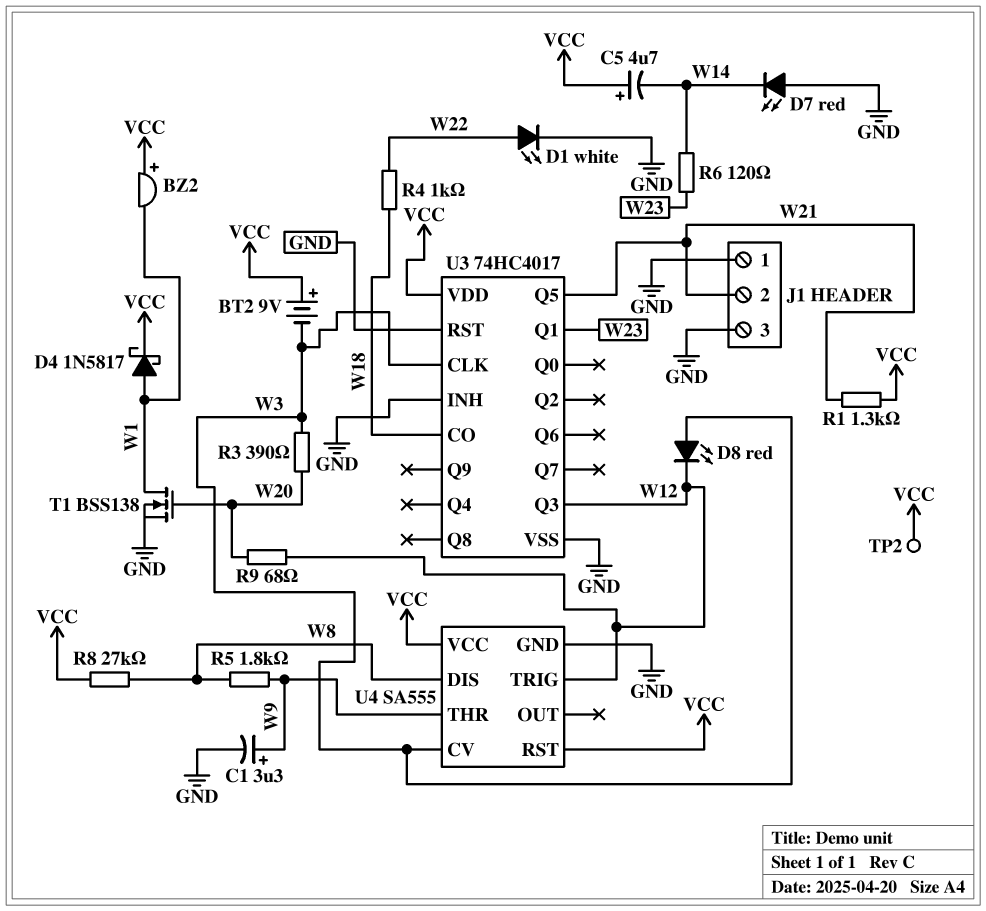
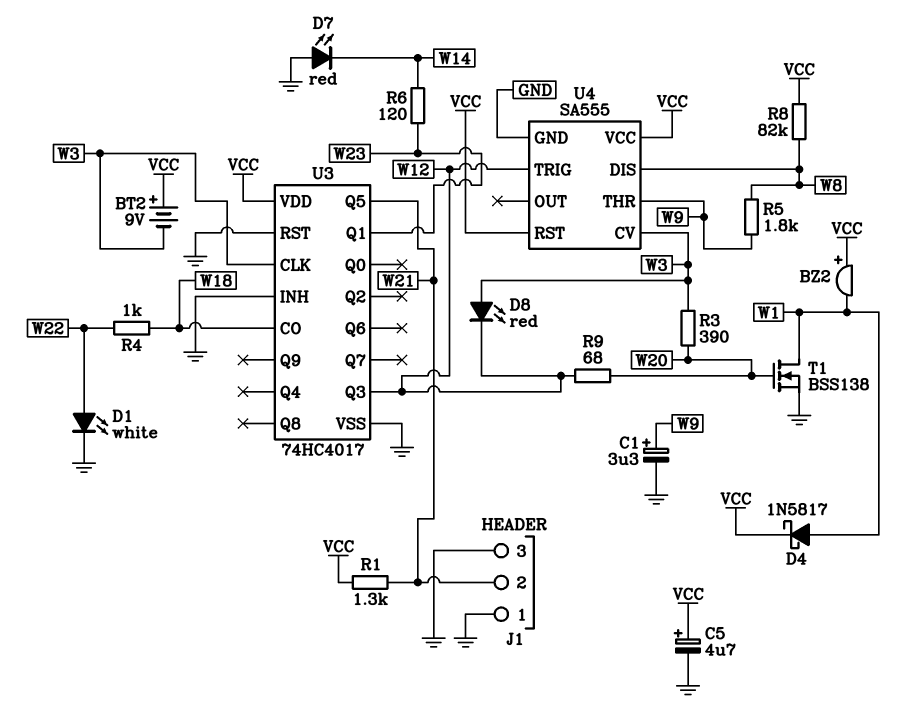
C5: 4.7uF (plus VCC, minus W14) -> 4.7uF (plus VCC, minus GND)
R8: 27k (VCC, W8) -> 82k (VCC, W8)
TP2: test point (VCC) -> none

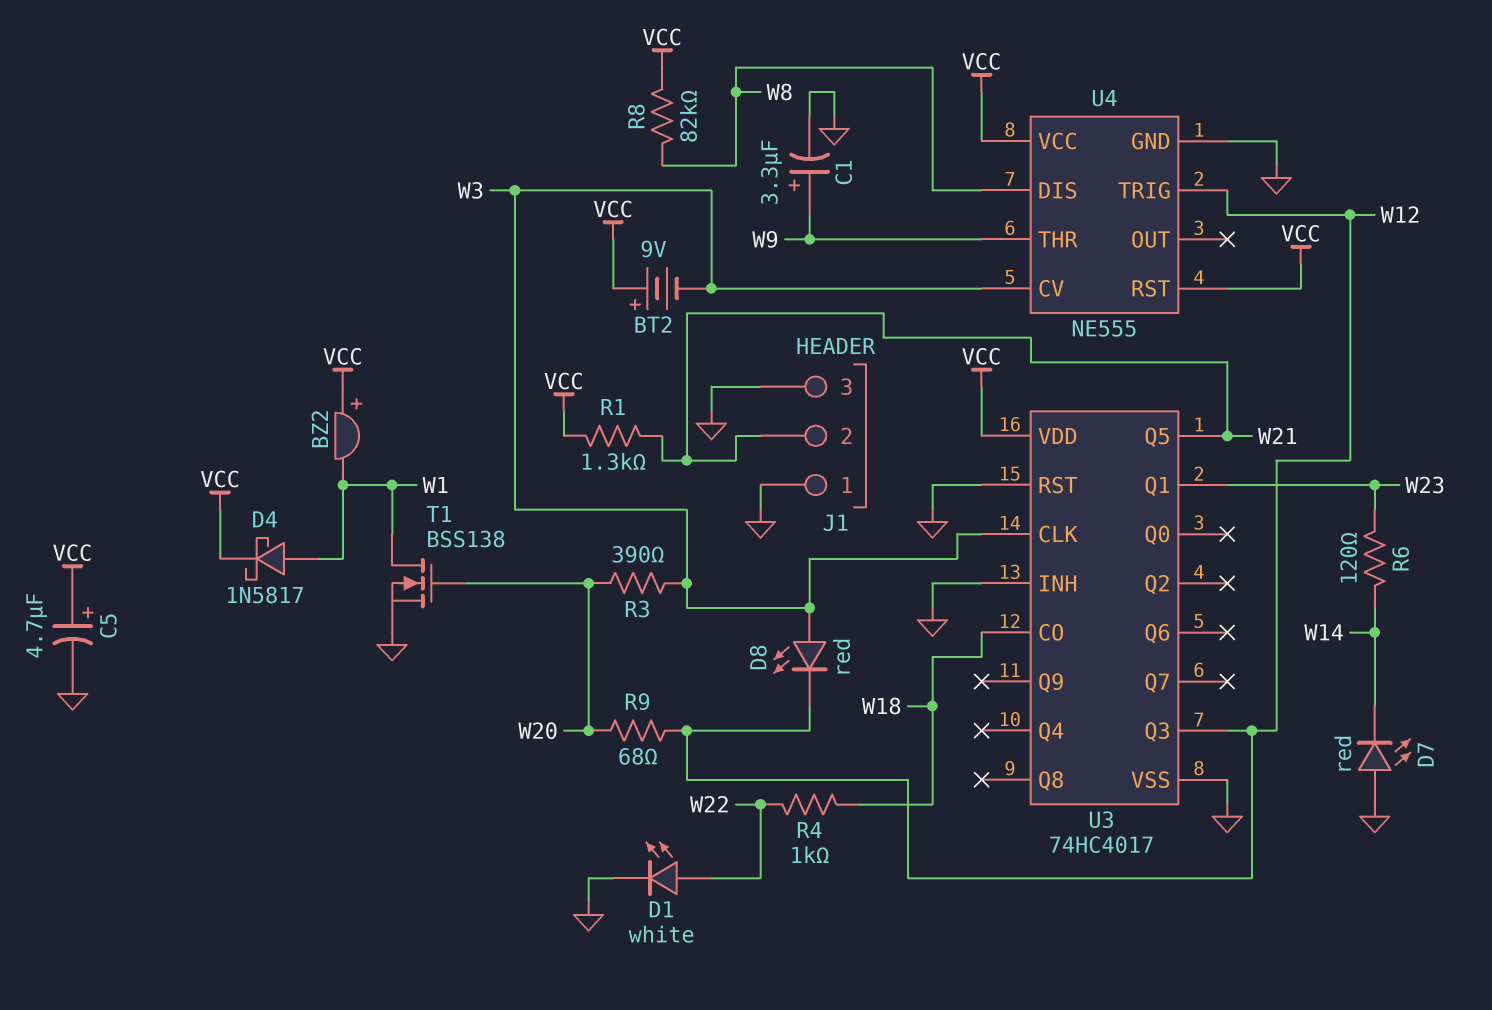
R5: 1.8k (W8, W9) -> none
U4: SA555 -> NE555

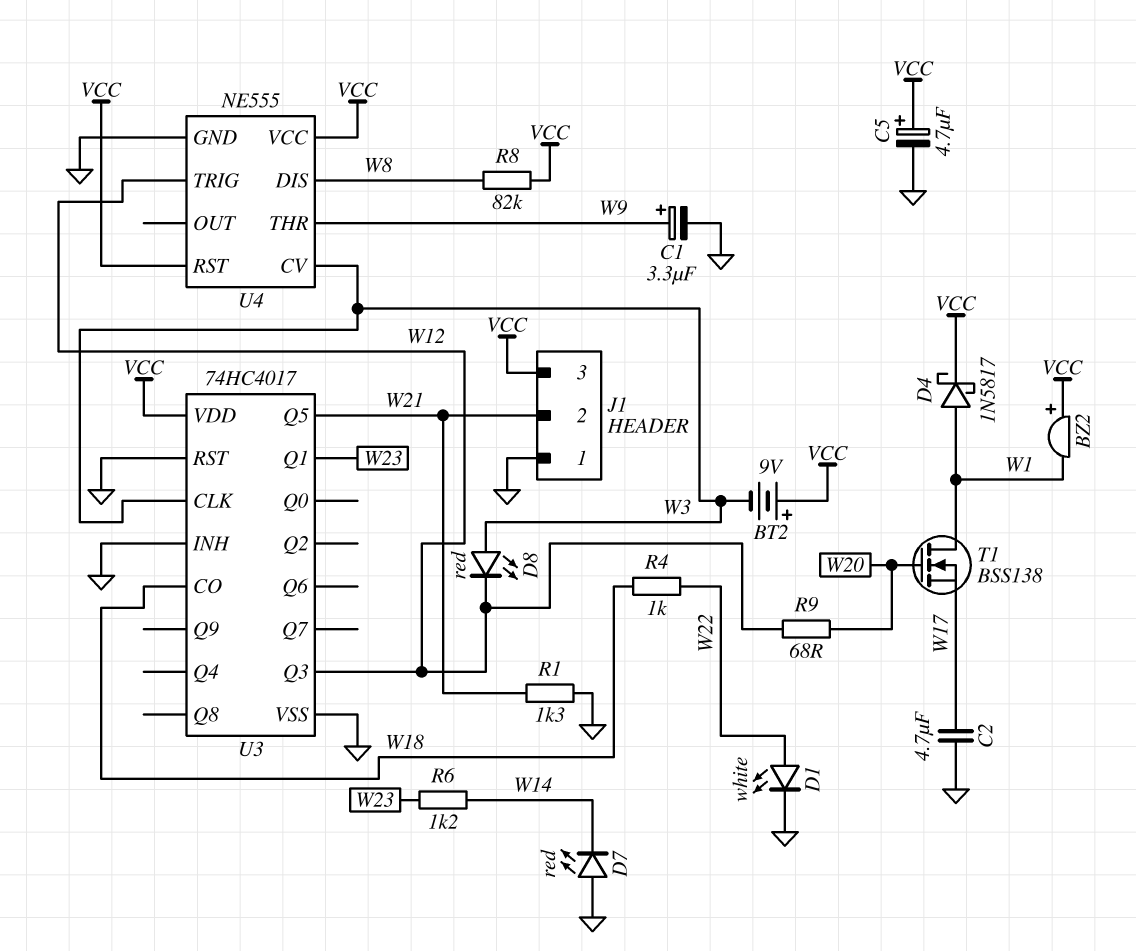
C2: none -> 4.7uF (GND, W17)
J1 pin 3: GND -> VCC
R1: 1.3k (VCC, W21) -> 1.3k (GND, W21)
R3: 390 (W3, W20) -> none
R6: 120 (W14, W23) -> 1.2k (W14, W23)
T1: NMOS BSS138 (G W20, D W1, S GND) -> NMOS BSS138 (G W20, D W1, S W17)

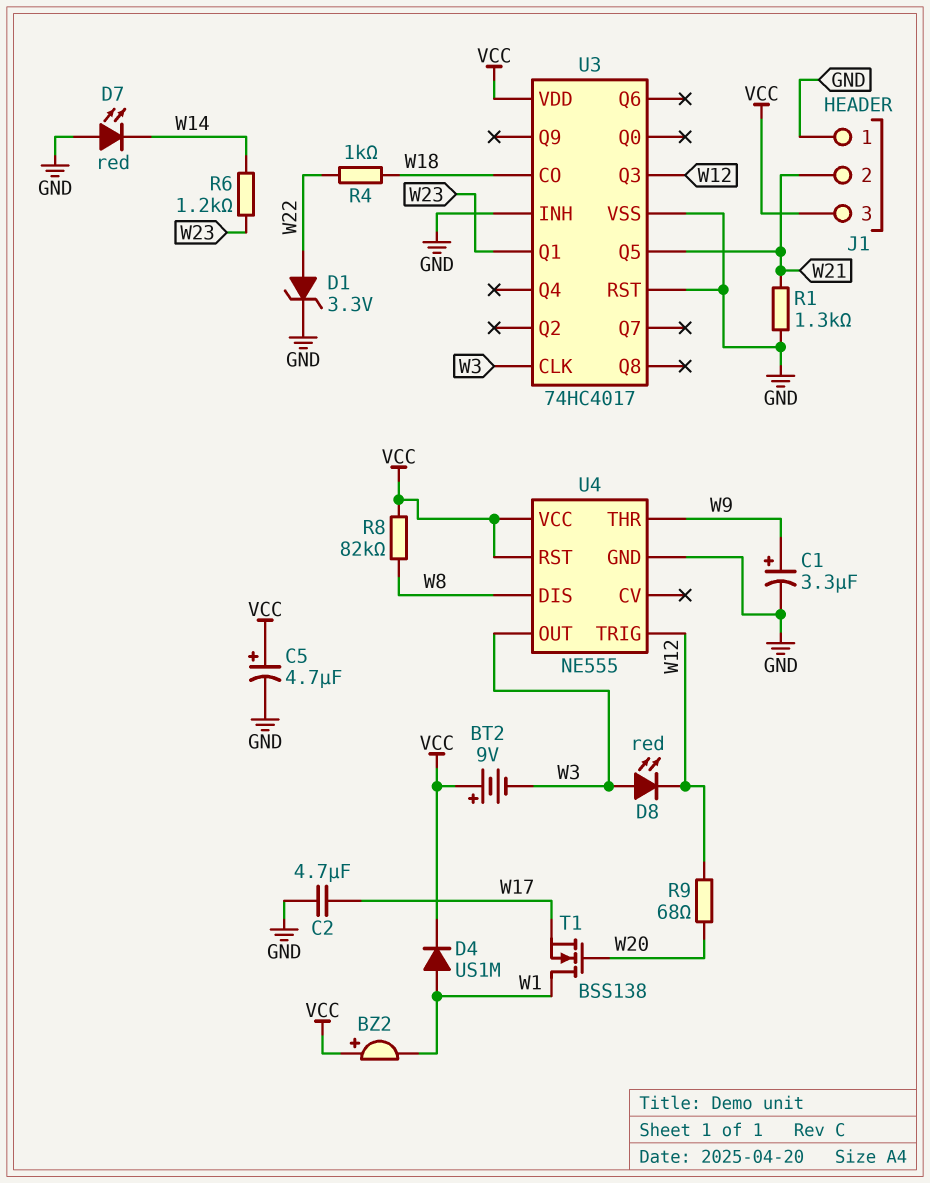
D1: LED white (A W22, K GND) -> zener 3.3V (A W22, K GND)
D4: schottky 1N5817 (A W1, K VCC) -> diode US1M (A W1, K VCC)
U4 pin CV: W3 -> none
U4 pin OUT: none -> W3

